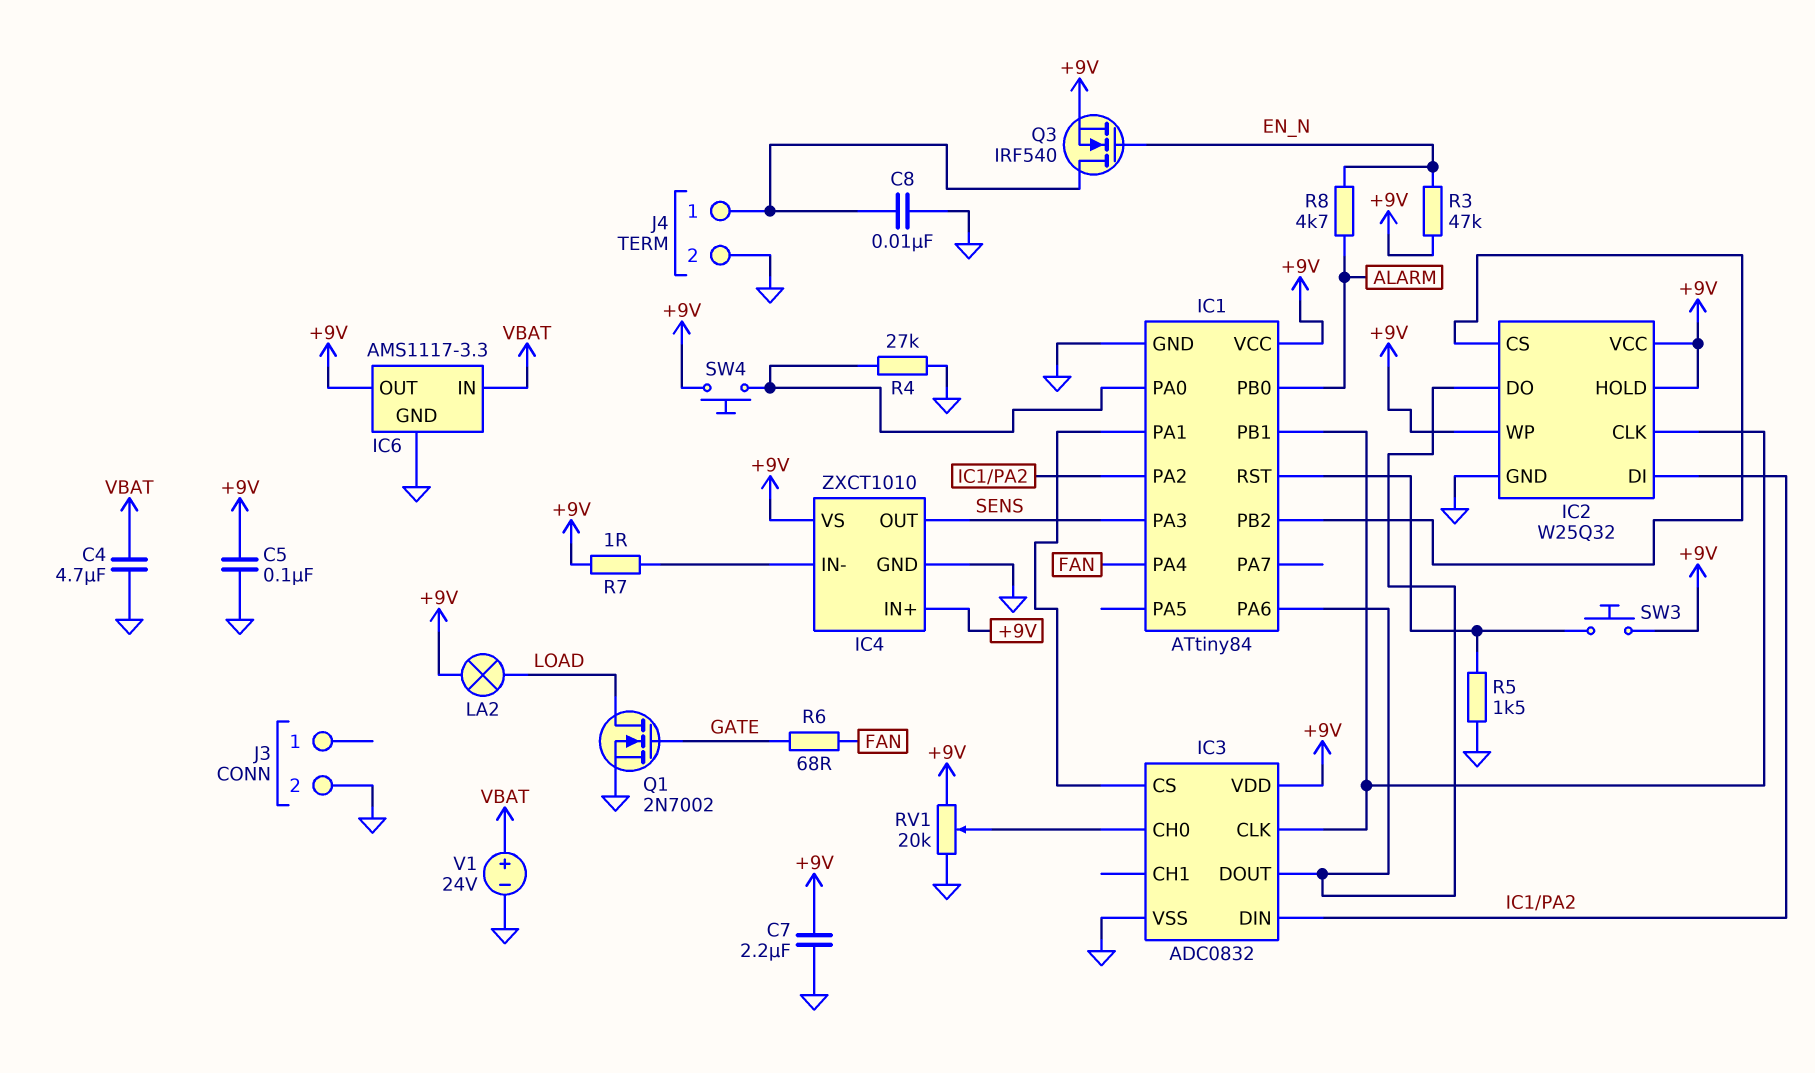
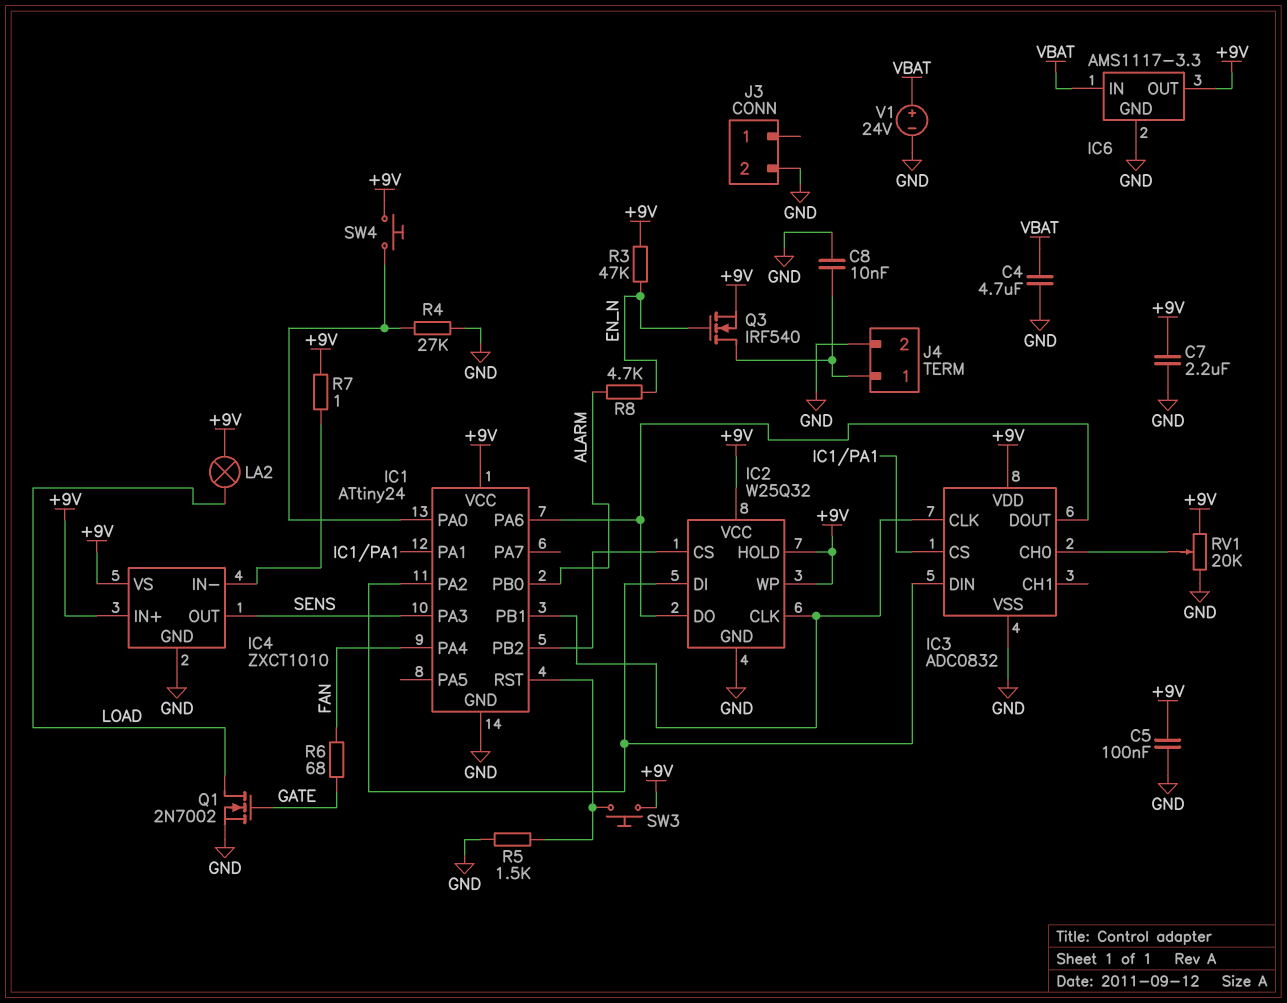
IC1: ATtiny84 -> ATtiny24

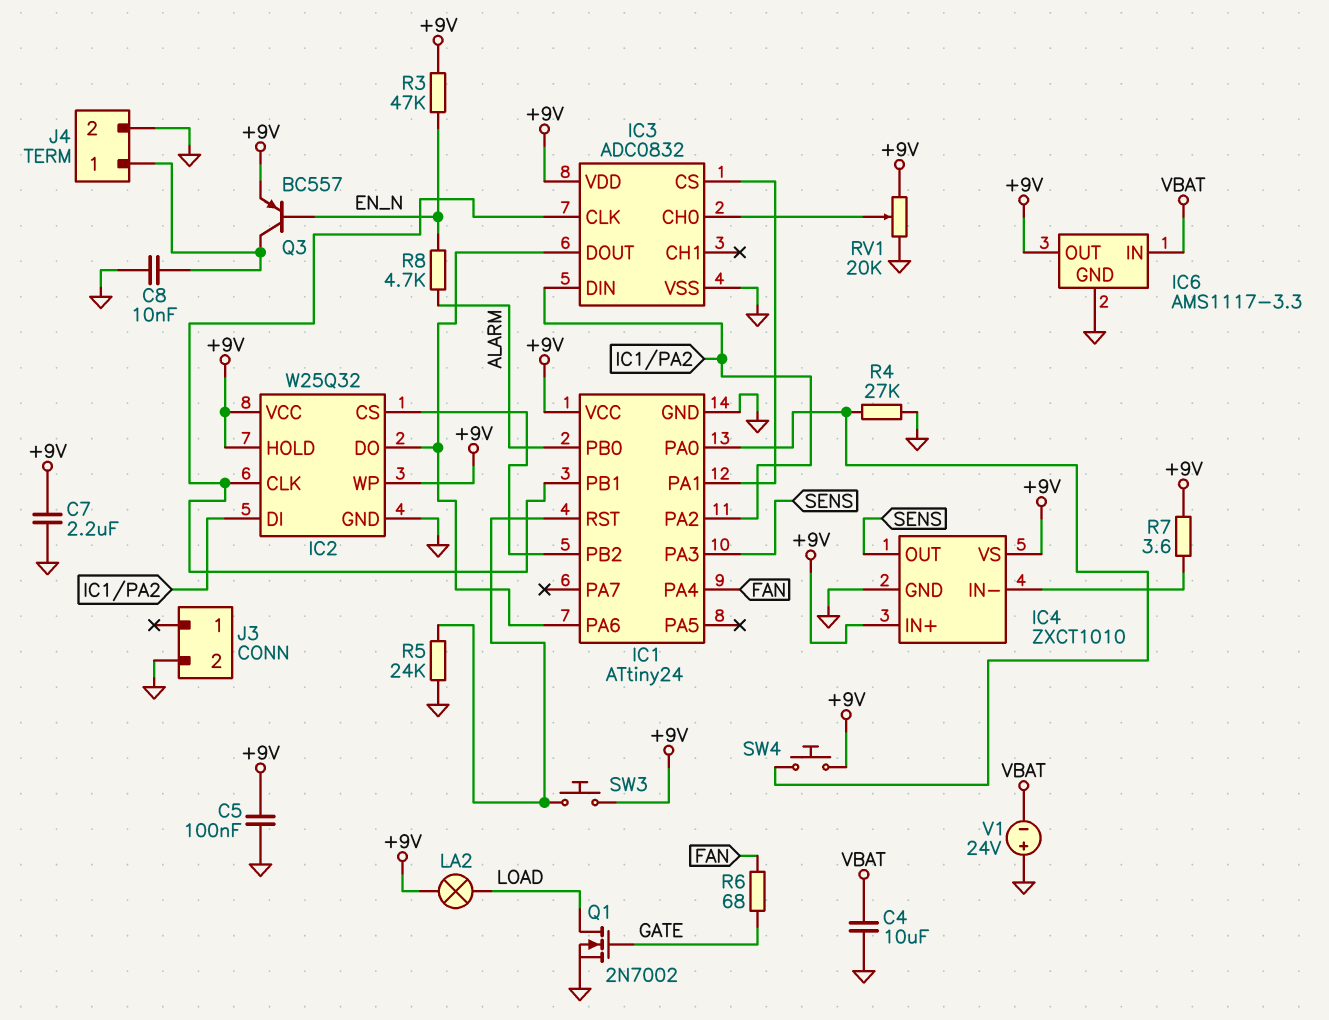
C4: 4.7uF (GND, VBAT) -> 10uF (GND, VBAT)
Q3: NMOS IRF540 (G EN_N, D J4/1, S +9V) -> PNP BC557 (B EN_N, C J4/1, E +9V)
R5: 1.5k (GND, IC1/RST) -> 24k (GND, IC1/RST)
R7: 1 (+9V, IC4/IN-) -> 3.6 (+9V, IC4/IN-)
V1: 24V (plus VBAT, minus GND) -> 24V (plus GND, minus VBAT)

